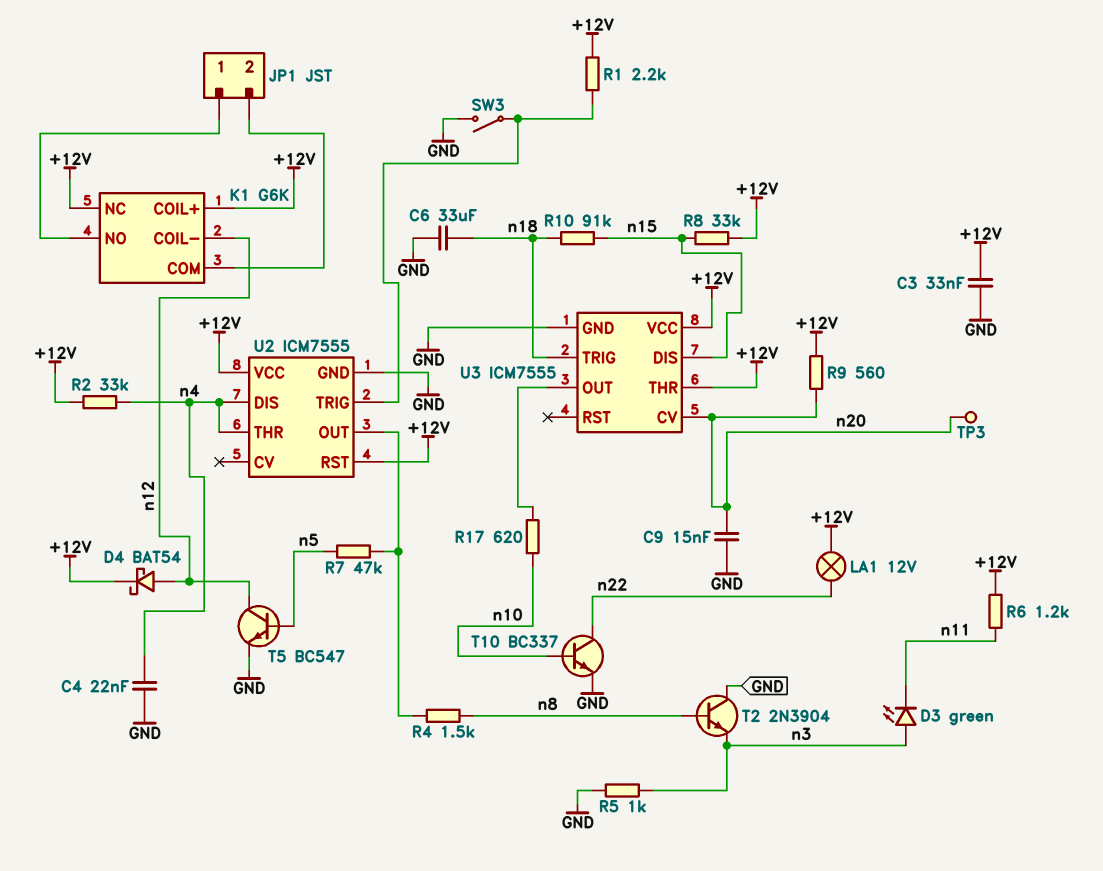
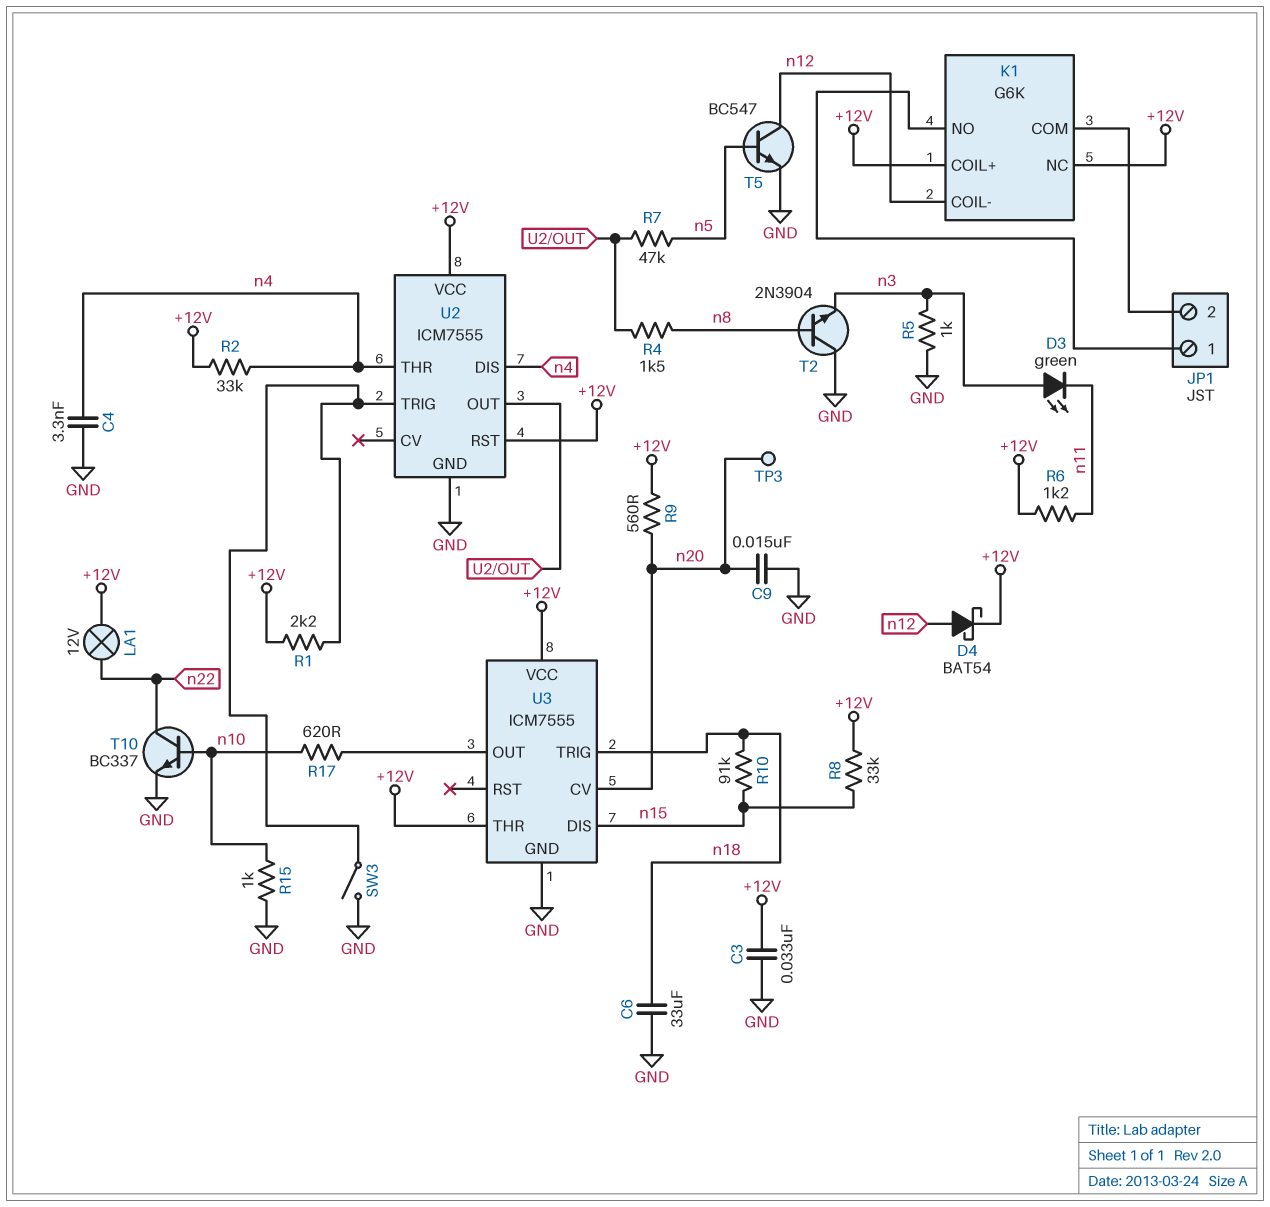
C4: 22nF (GND, n4) -> 3.3nF (GND, n4)
R15: none -> 1k (GND, n10)

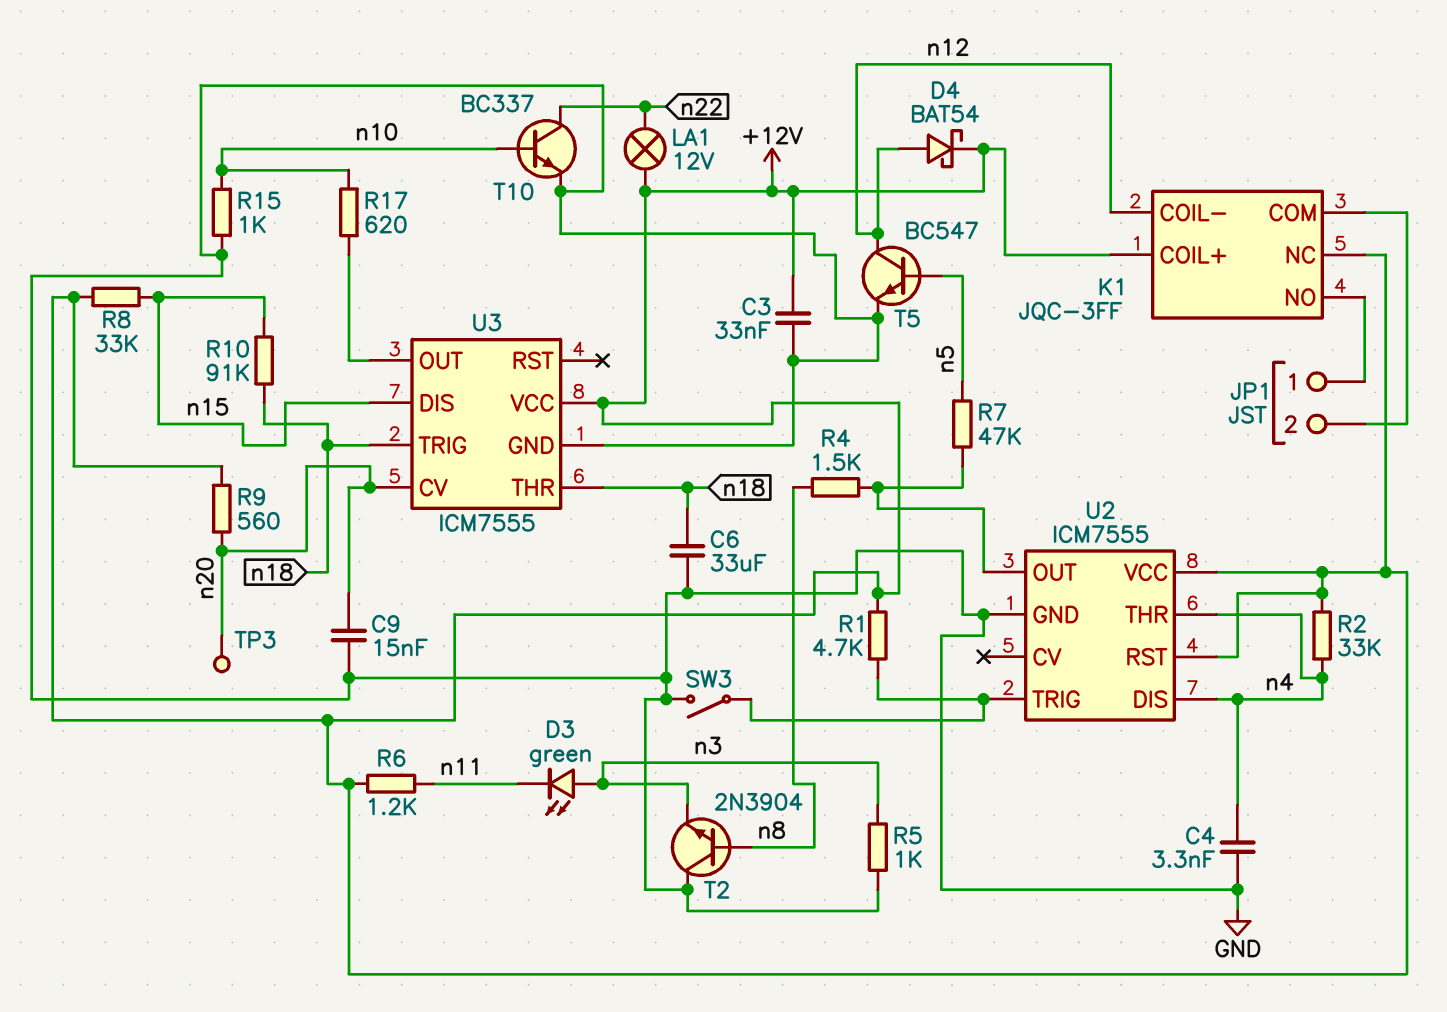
K1: G6K -> JQC-3FF
R1: 2.2k (+12V, U2/TRIG) -> 4.7k (+12V, U2/TRIG)
U3 pin THR: +12V -> n18

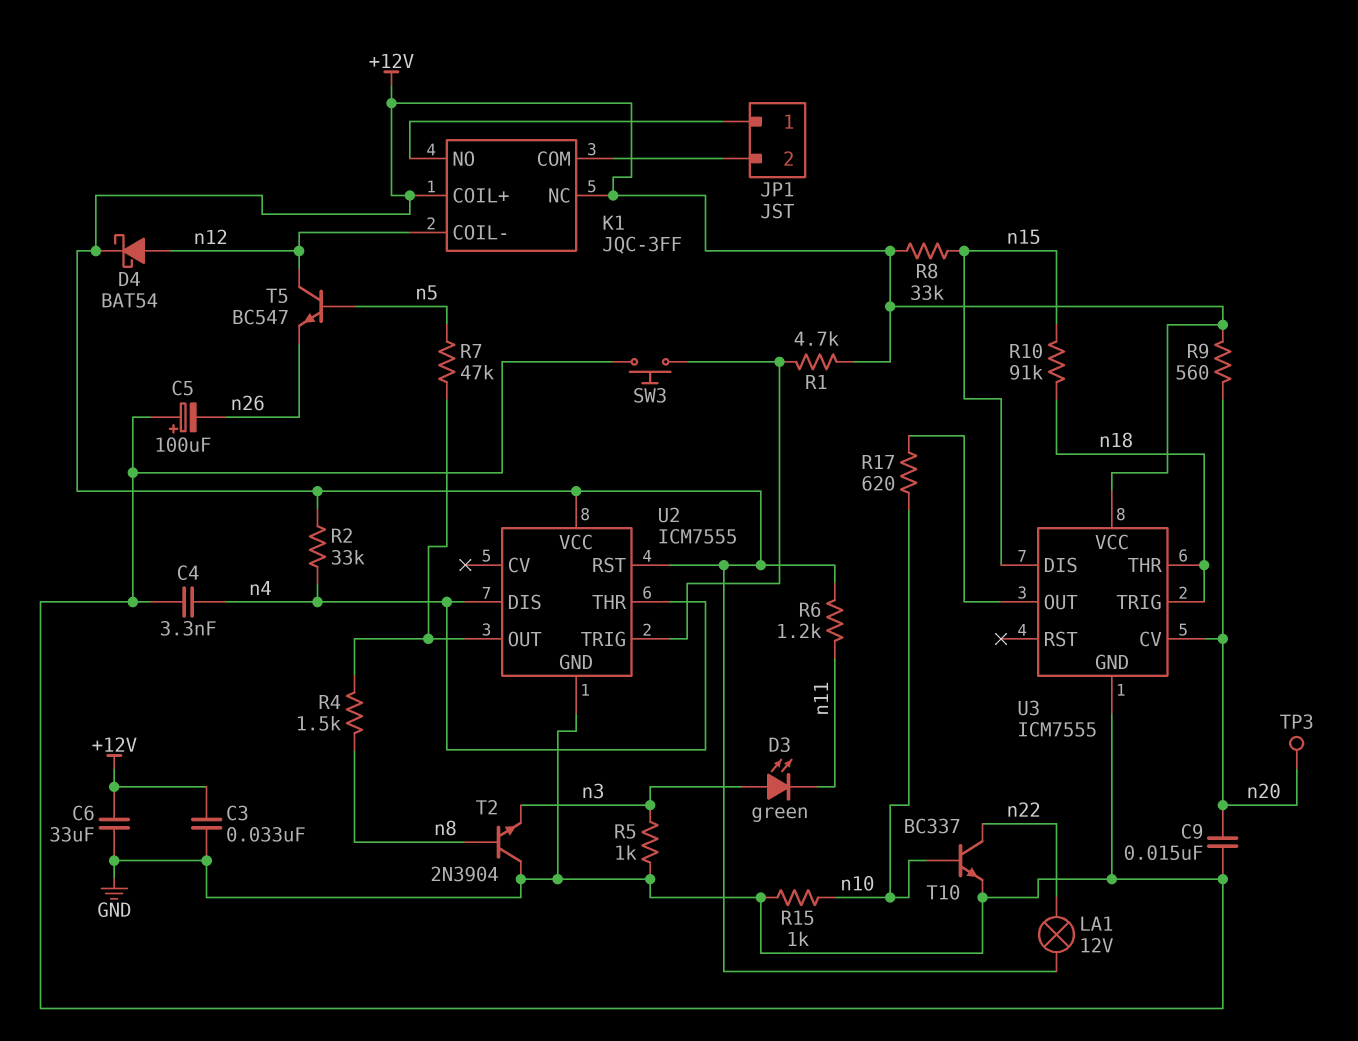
C5: none -> 100uF (plus GND, minus n26)
C6: 33uF (GND, n18) -> 33uF (+12V, GND)
SW3: switch (GND, U2/TRIG) -> button (GND, U2/TRIG)
T5: NPN BC547 (B n5, C n12, E GND) -> NPN BC547 (B n5, C n12, E n26)

